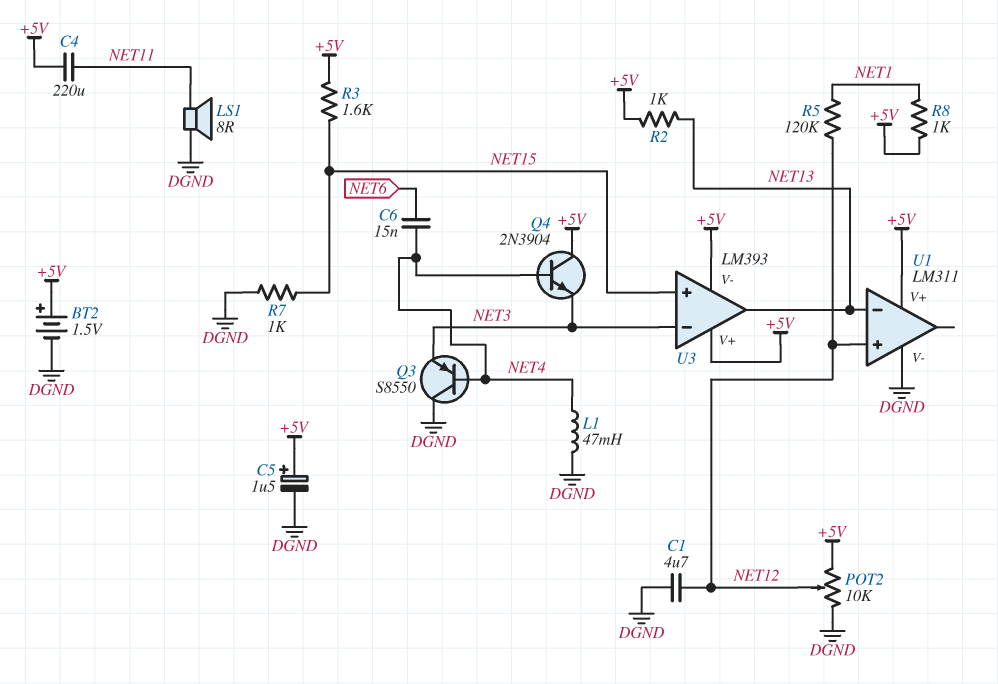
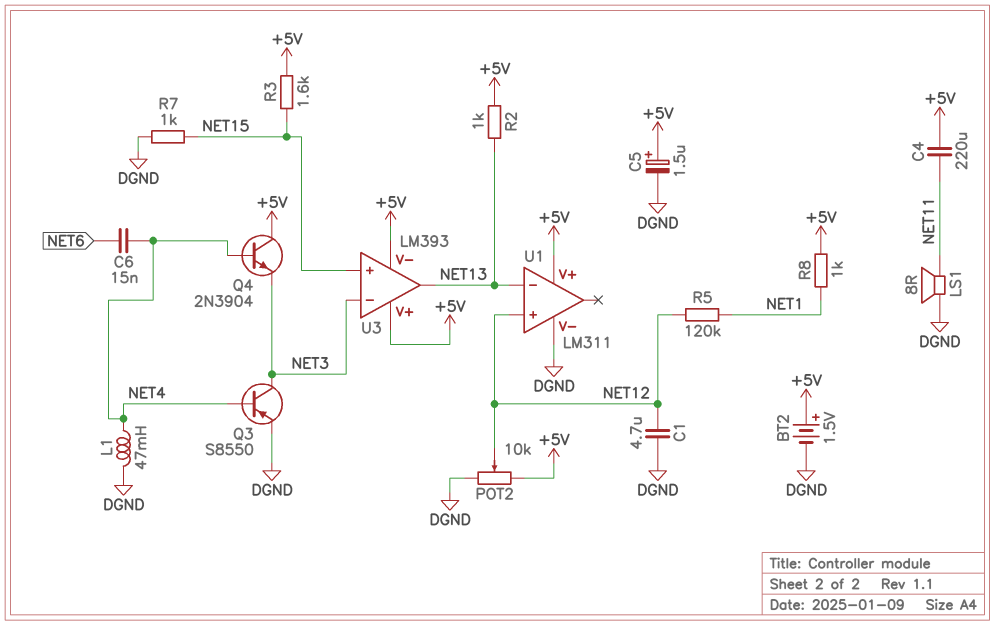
Q3: PNP S8550 (B NET4, C DGND, E NET3) -> PNP S8550 (B NET4, C NET3, E DGND)

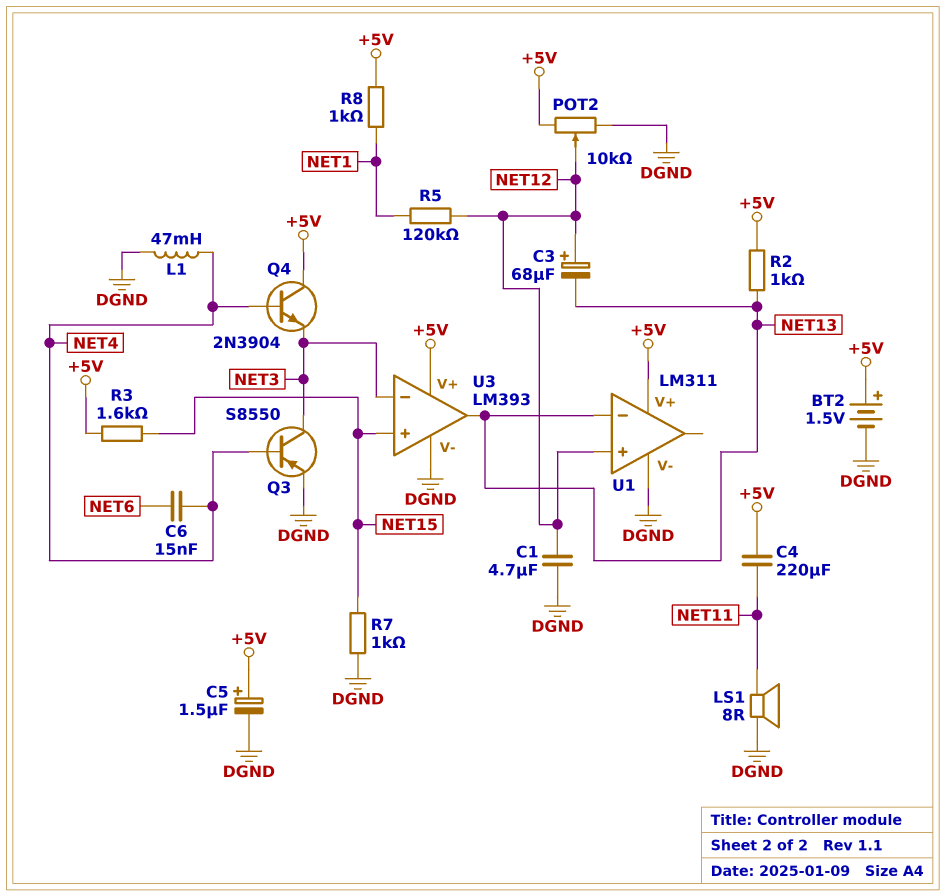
C3: none -> 68uF (plus NET12, minus NET13)
U3 pin V-: +5V -> DGND

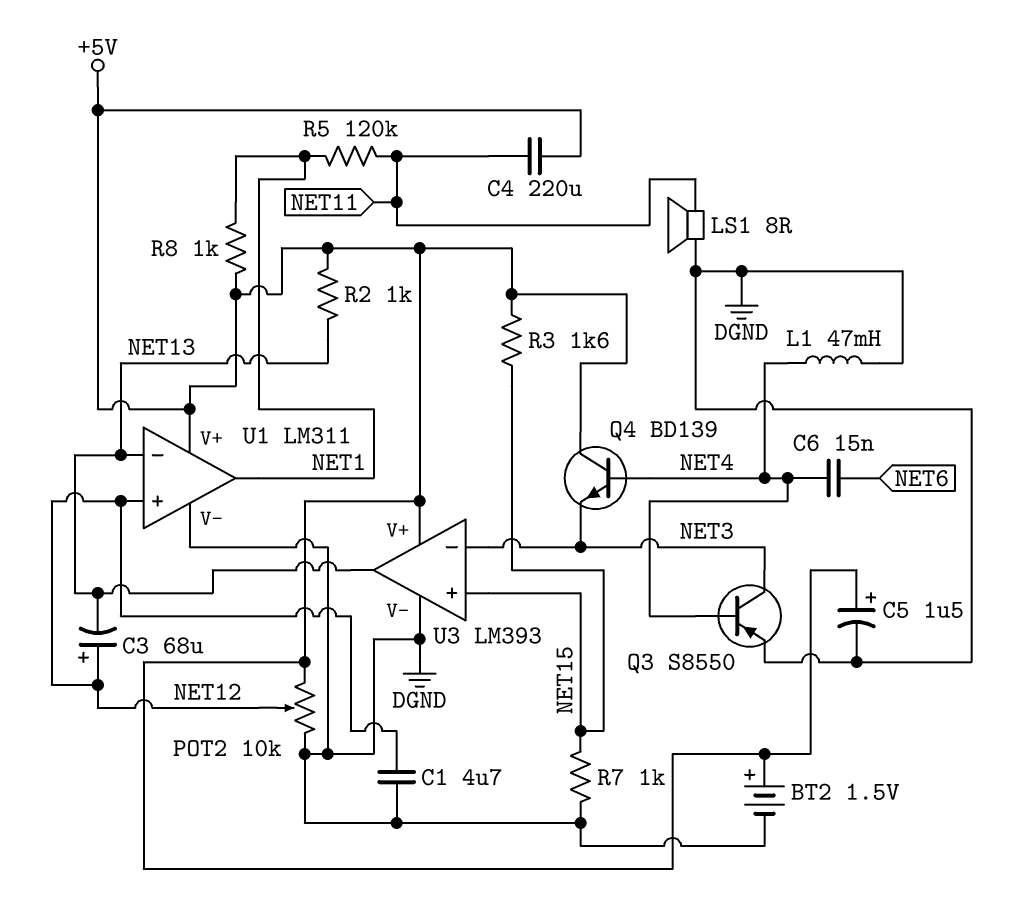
Q4: NPN 2N3904 (B NET4, C +5V, E NET3) -> NPN BD139 (B NET4, C +5V, E NET3)
R5: 120k (NET1, NET12) -> 120k (NET1, NET11)
U1 pin out: none -> NET1

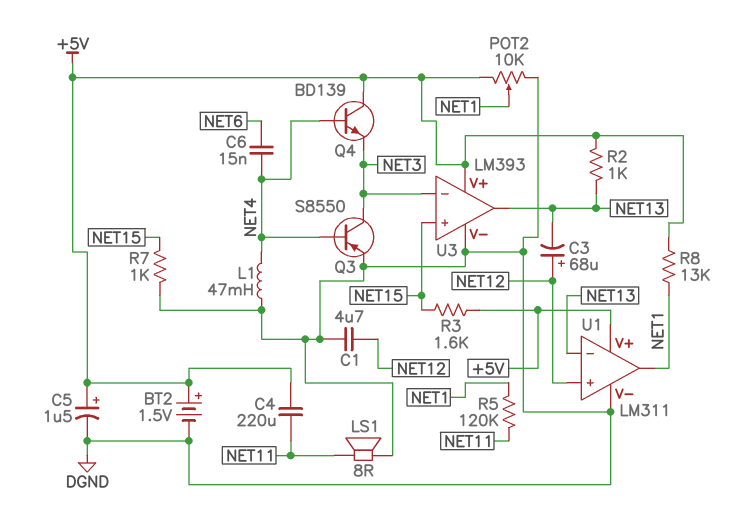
POT2: 10k (+5V, DGND, wiper NET12) -> 10k (+5V, DGND, wiper NET1)
R8: 1k (+5V, NET1) -> 13k (+5V, NET1)

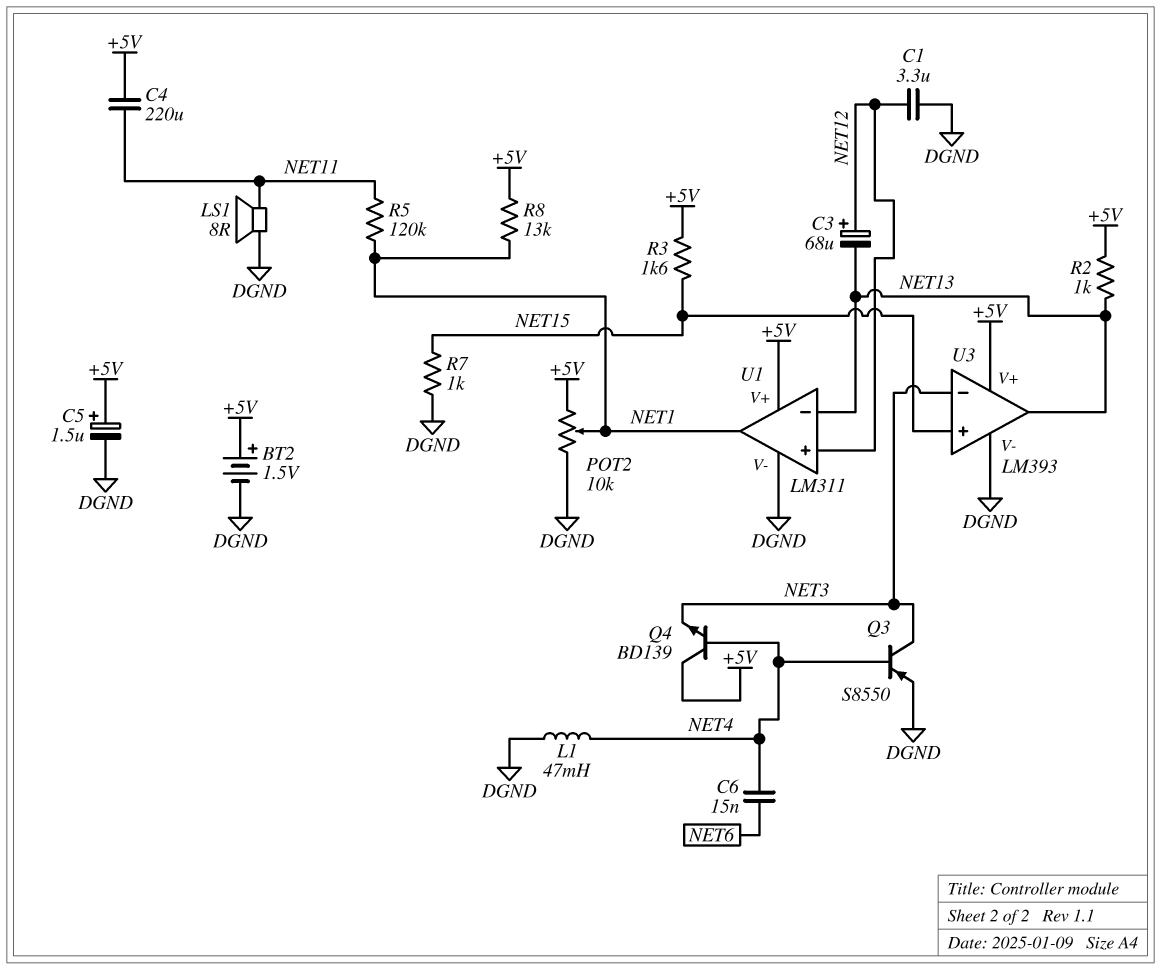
C1: 4.7uF (DGND, NET12) -> 3.3uF (DGND, NET12)

